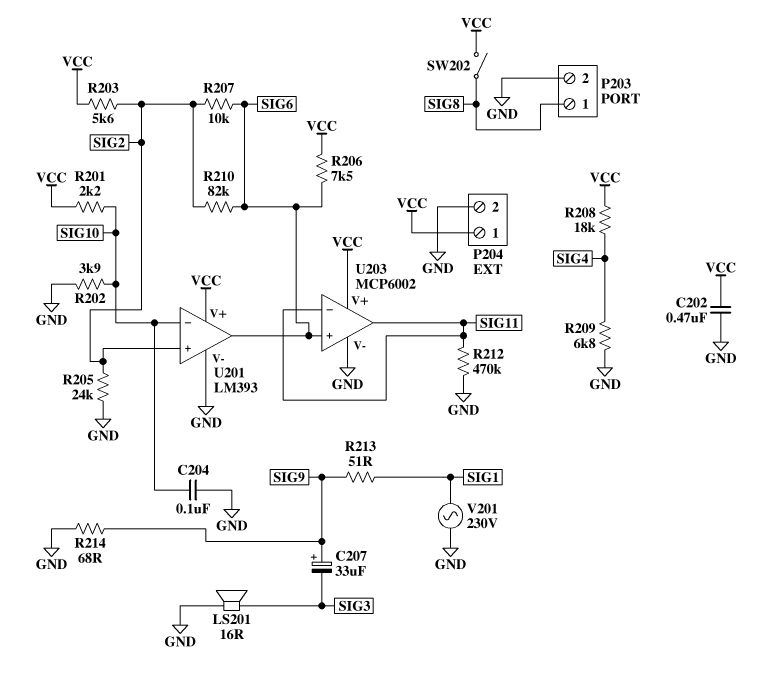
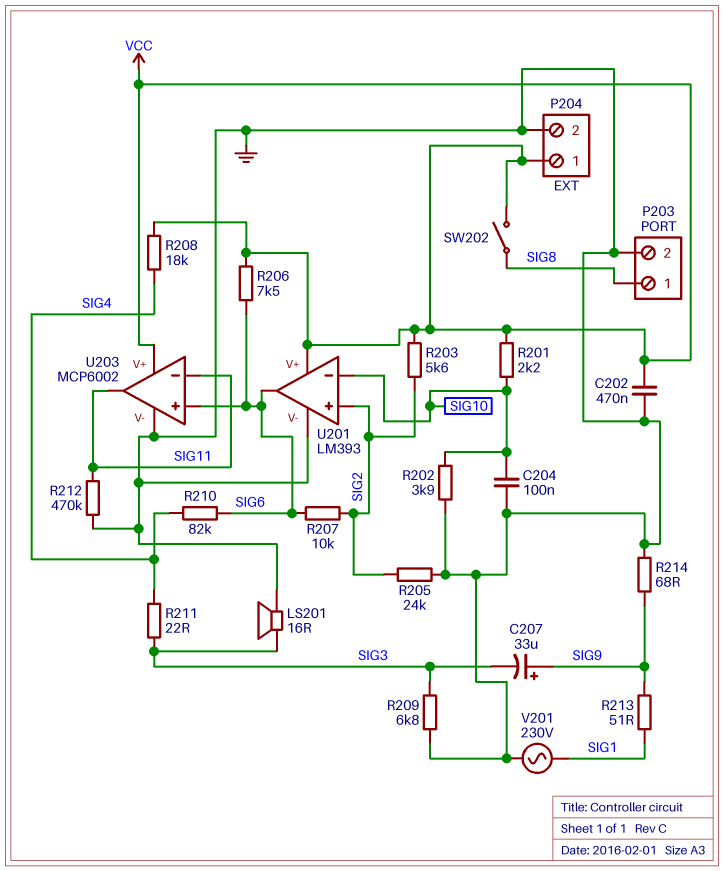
R209: 6.8k (GND, SIG4) -> 6.8k (GND, SIG3)
R210: 82k (SIG2, SIG6) -> 82k (SIG4, SIG6)
R211: none -> 22 (SIG3, SIG4)

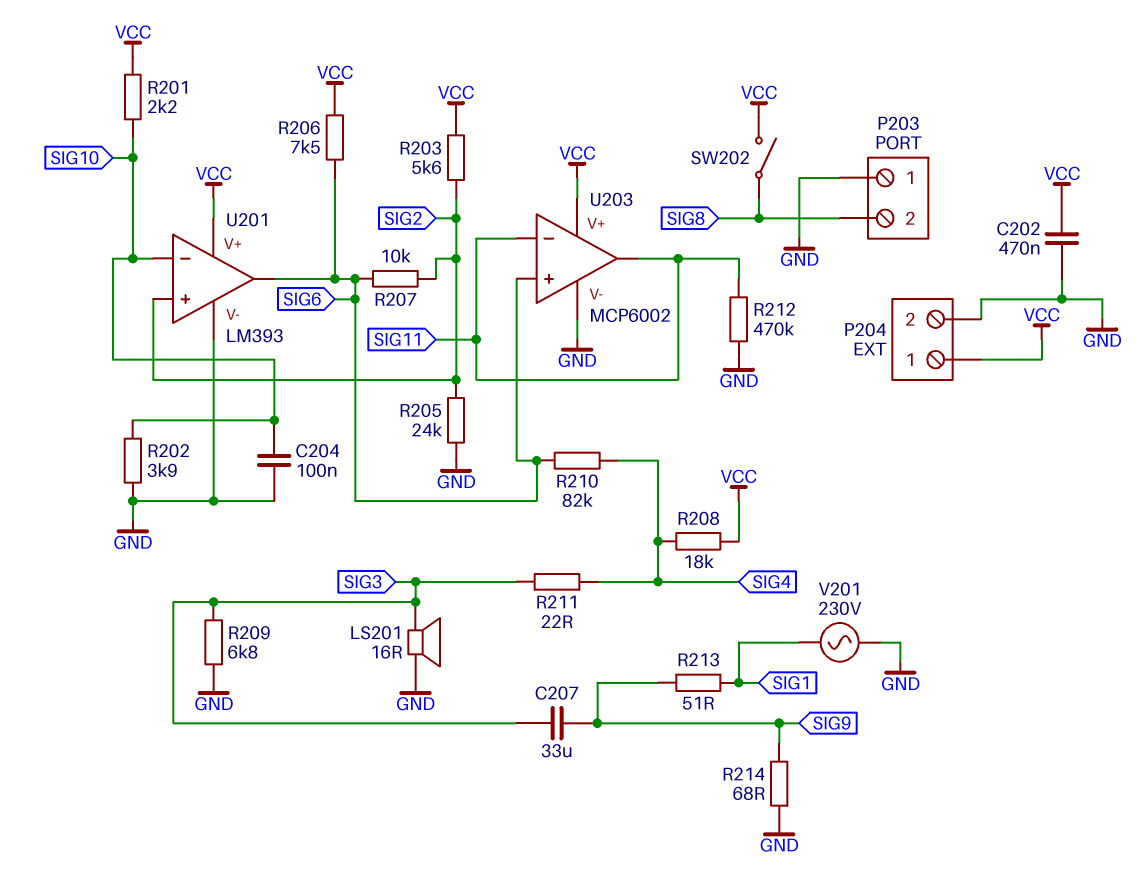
C207: 33uF (plus SIG9, minus SIG3) -> 33uF (SIG3, SIG9)
P203 pin 1: SIG8 -> GND
P203 pin 2: GND -> SIG8

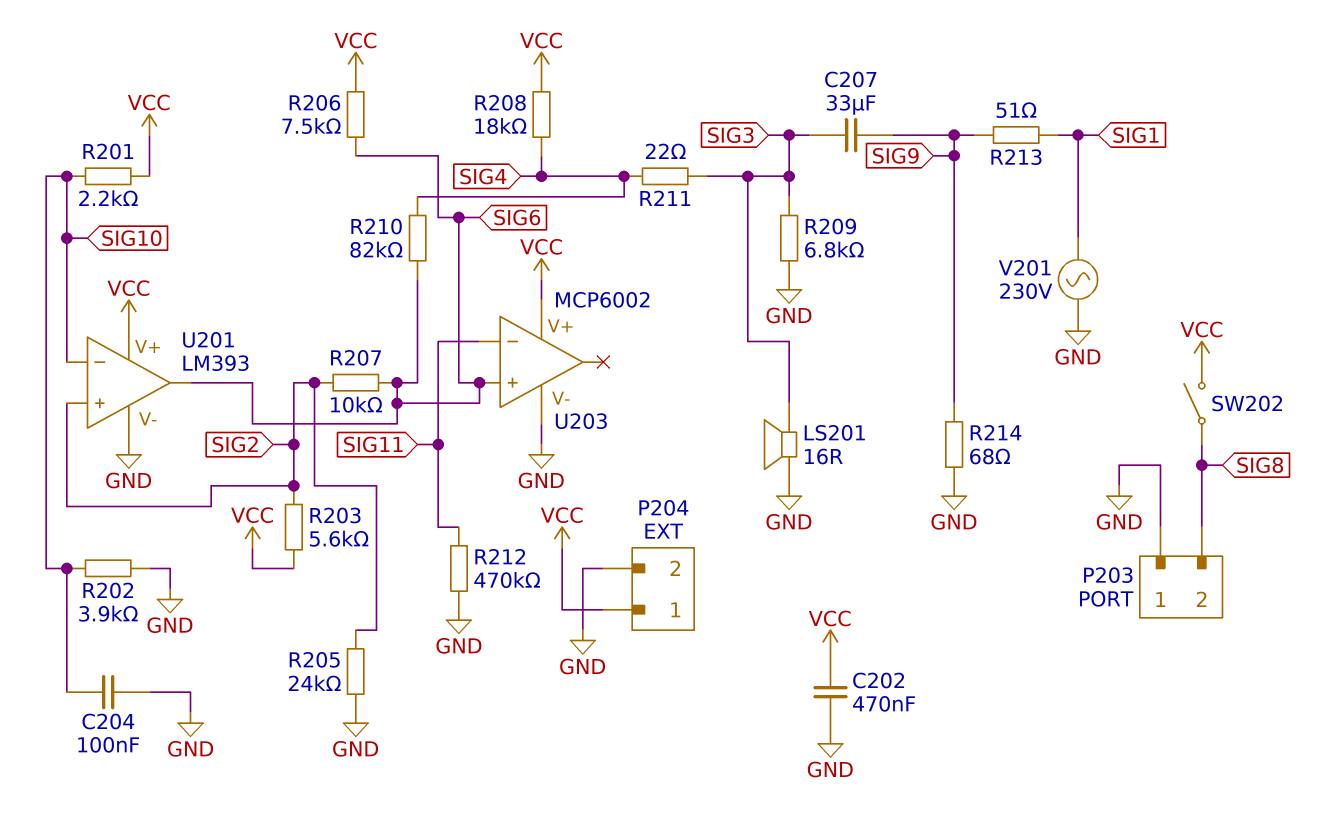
U203 pin out: SIG11 -> none

